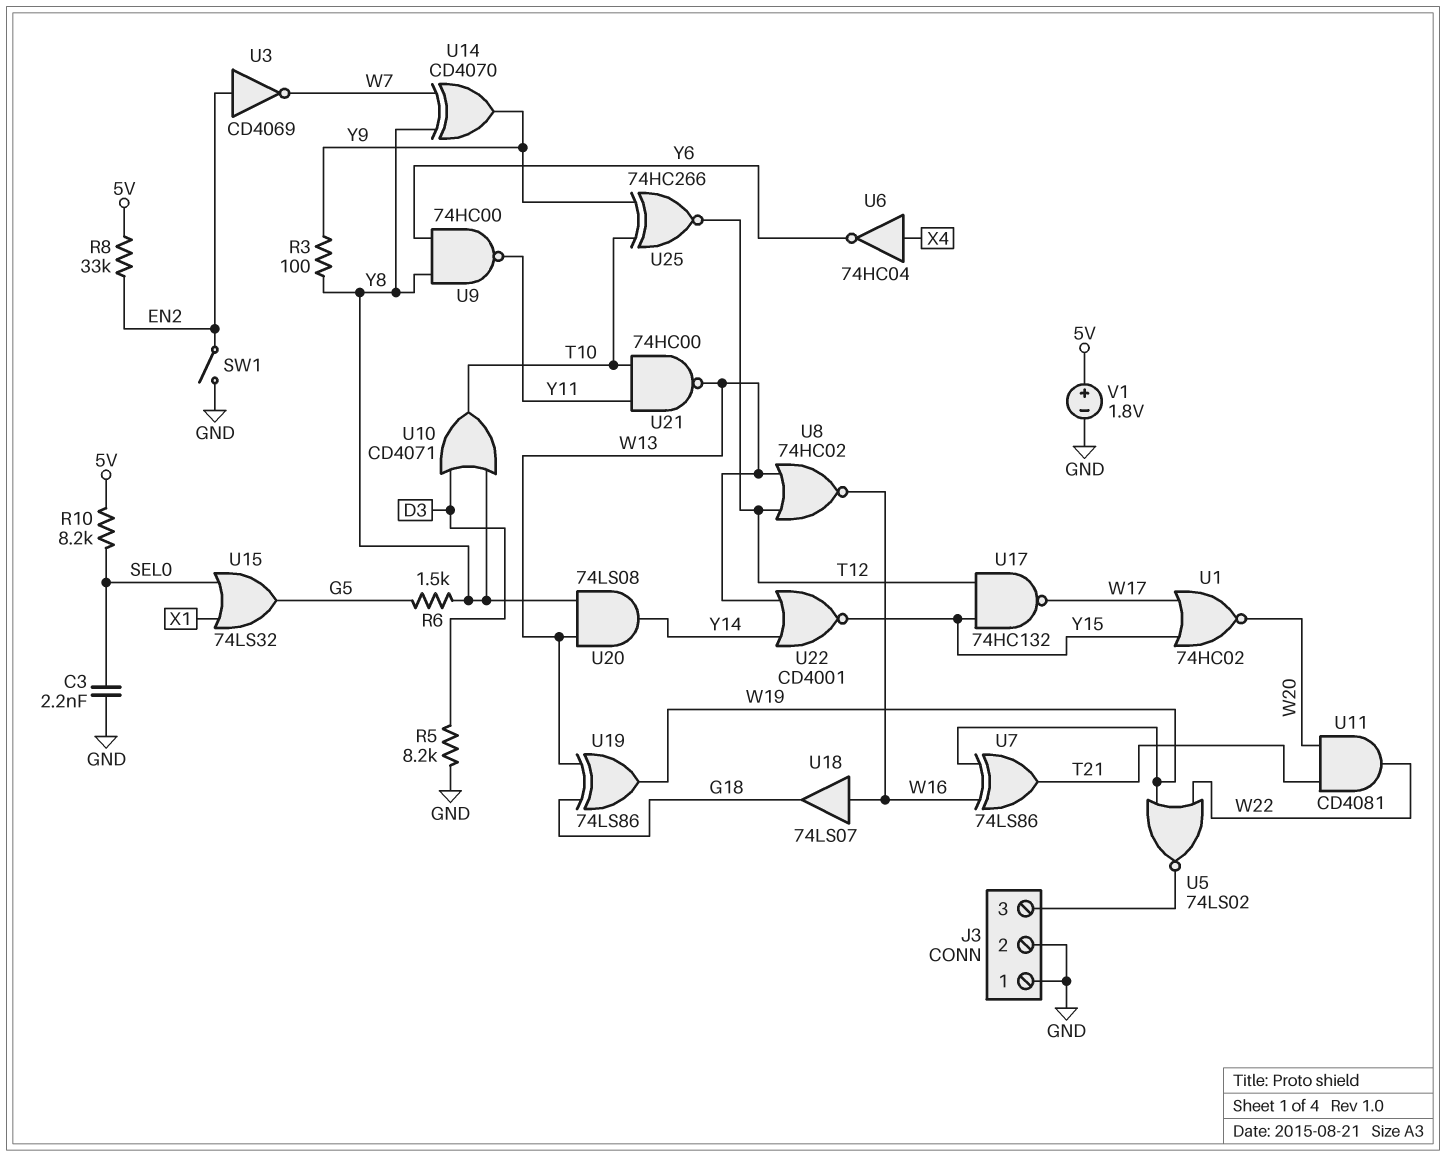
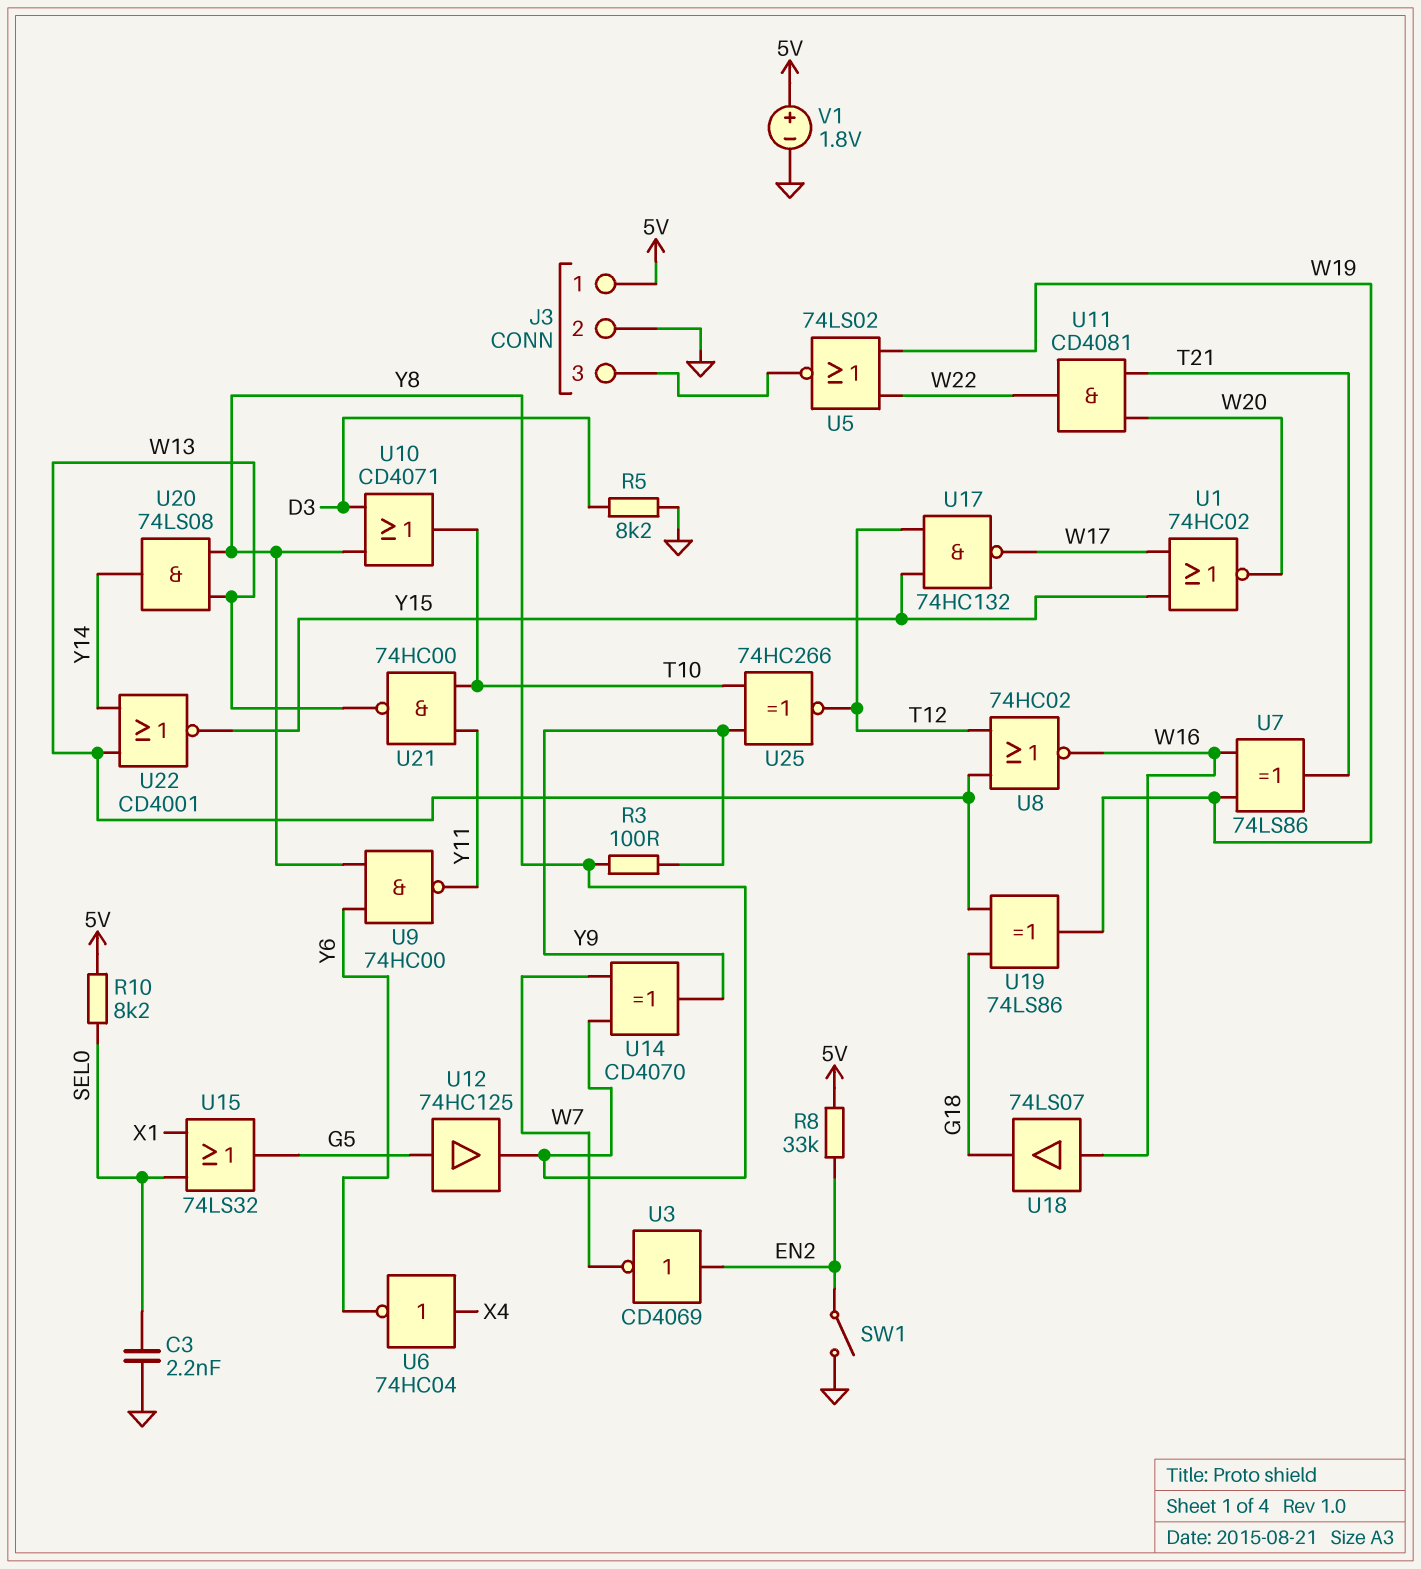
J3 pin 1: GND -> 5V
R6: 1.5k (G5, Y8) -> none
U12: none -> buffer 74HC125 (in G5, out Y8)

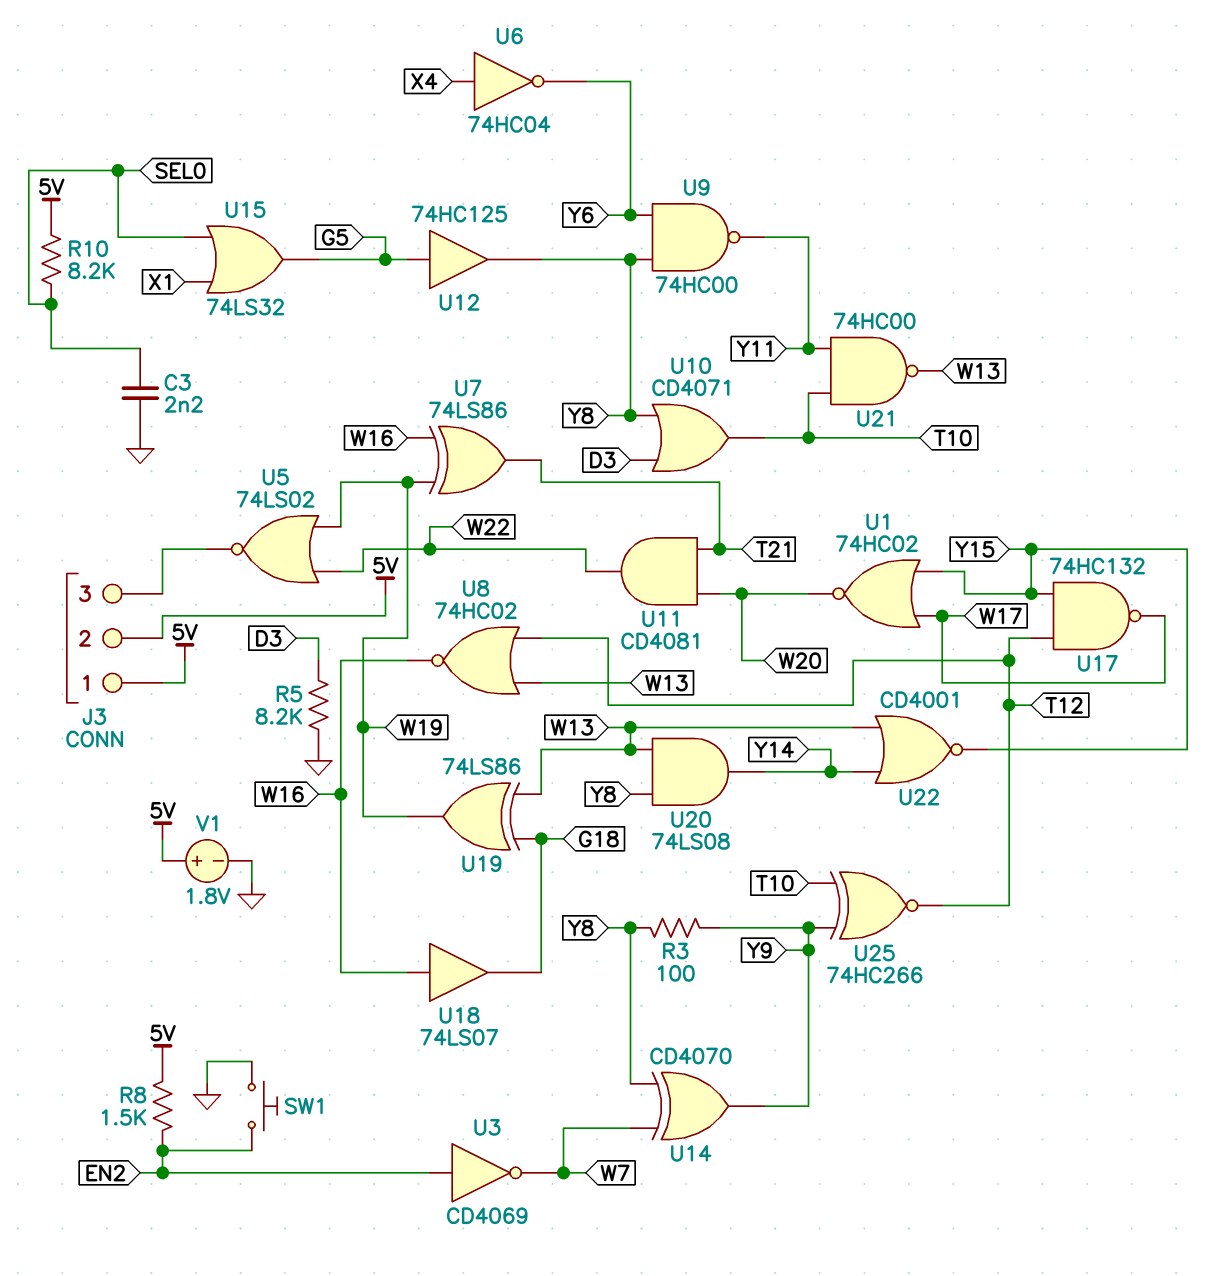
J3 pin 2: GND -> 5V
R8: 33k (5V, EN2) -> 1.5k (5V, EN2)
SW1: switch (EN2, GND) -> button (EN2, GND)

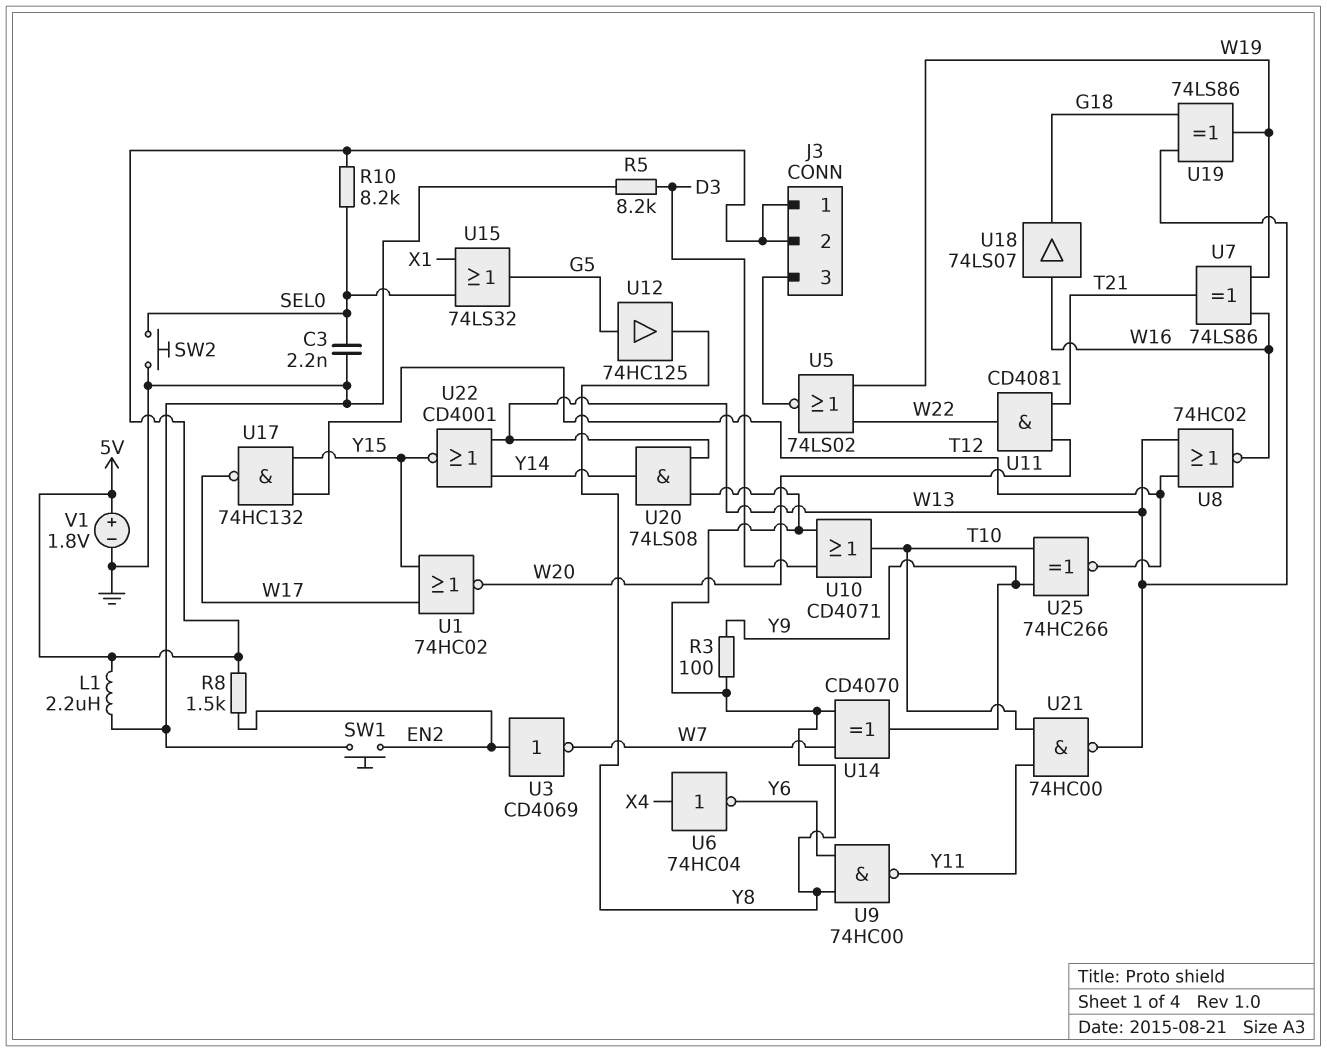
L1: none -> 2.2uH (5V, GND)
SW2: none -> button (GND, SEL0)

